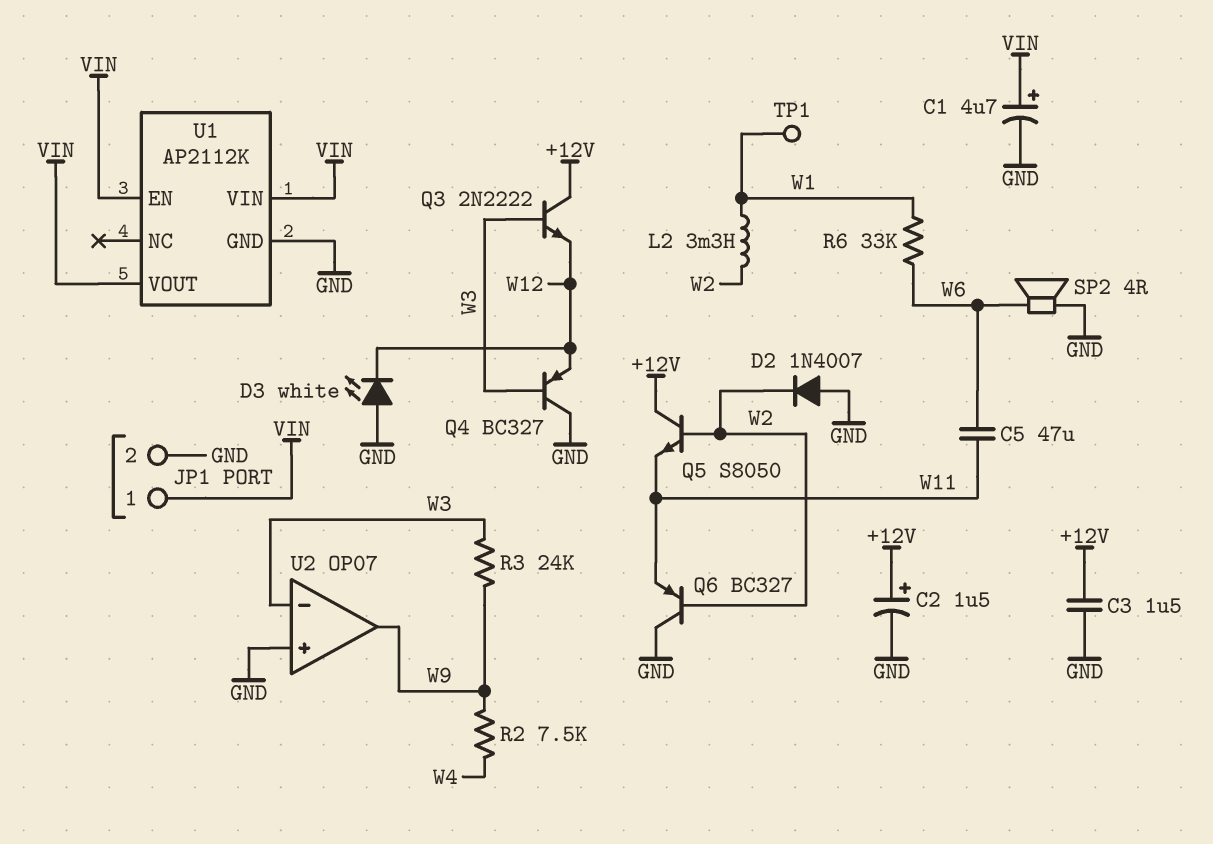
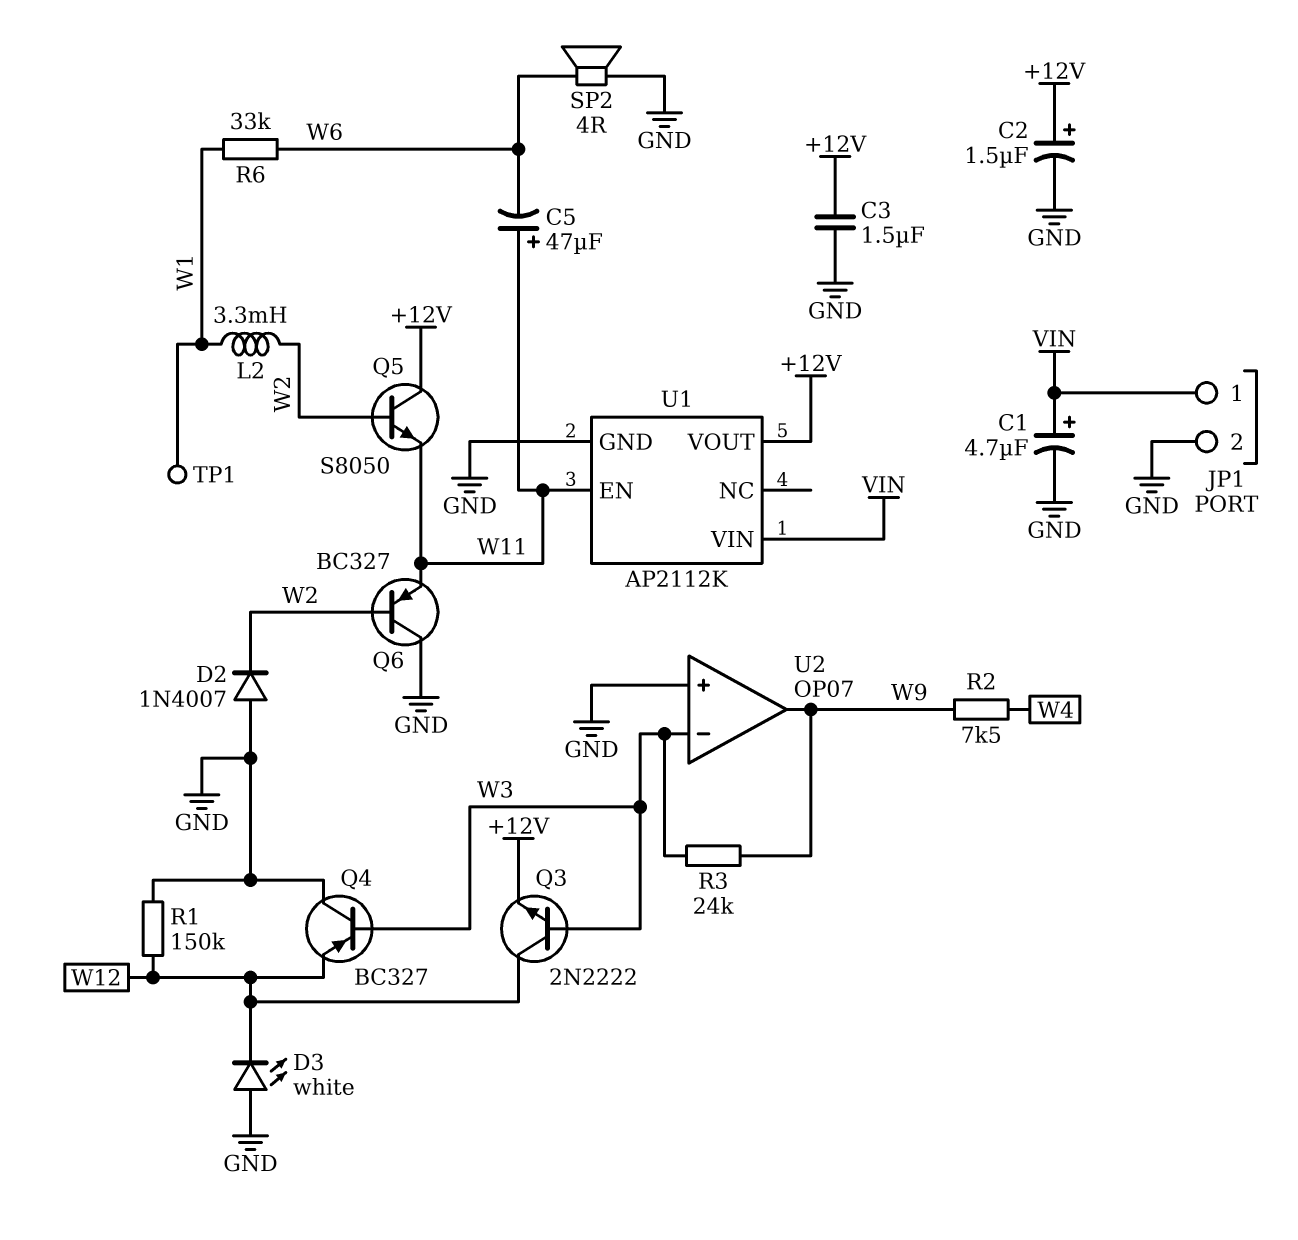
C5: 47uF (W6, W11) -> 47uF (plus W11, minus W6)
Q3: NPN 2N2222 (B W3, C +12V, E W12) -> NPN 2N2222 (B W3, C W12, E +12V)
R1: none -> 150k (GND, W12)
U1 pin EN: VIN -> W11
U1 pin VOUT: VIN -> +12V

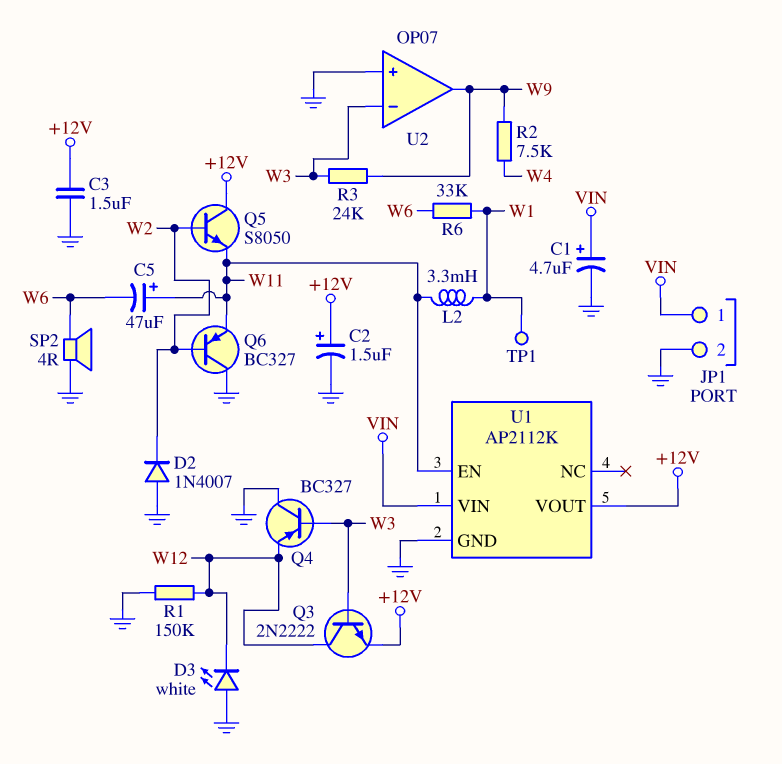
L2: 3.3mH (W1, W2) -> 3.3mH (W1, W11)

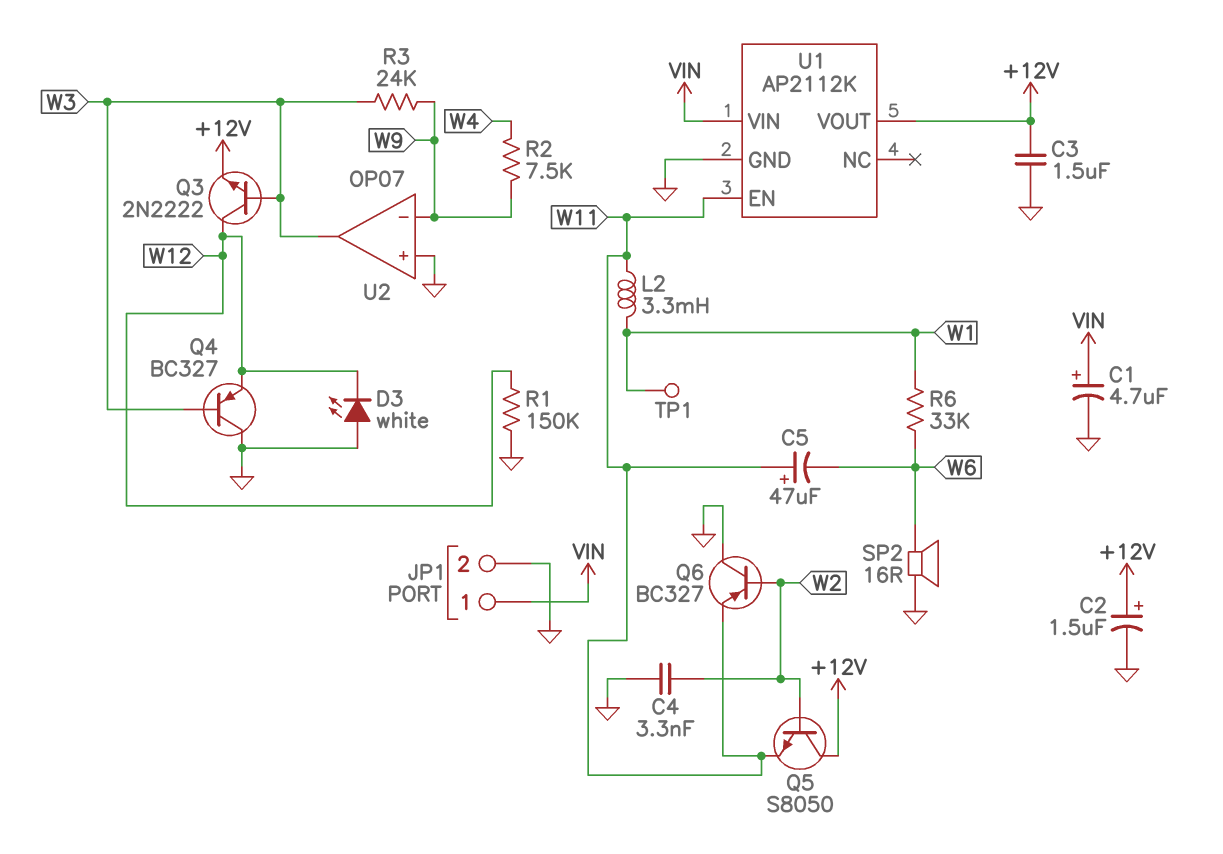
C4: none -> 3.3nF (GND, W2)
D2: diode 1N4007 (A GND, K W2) -> none
SP2: speaker 4R (GND, W6) -> speaker 16R (GND, W6)
U2 pin in-: W3 -> W9
U2 pin out: W9 -> W3

